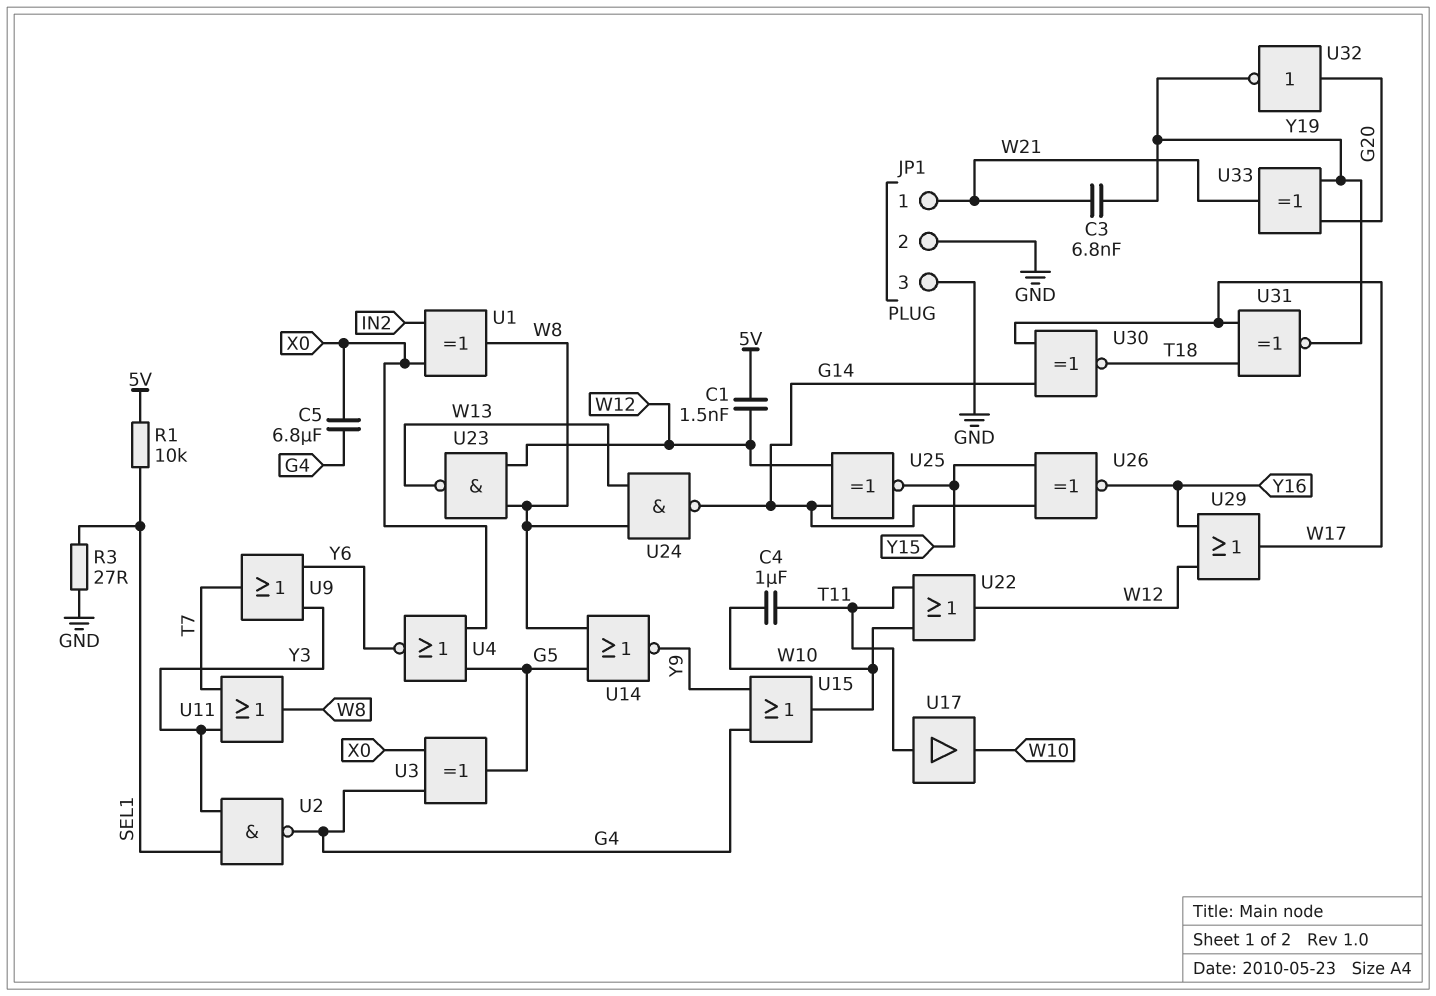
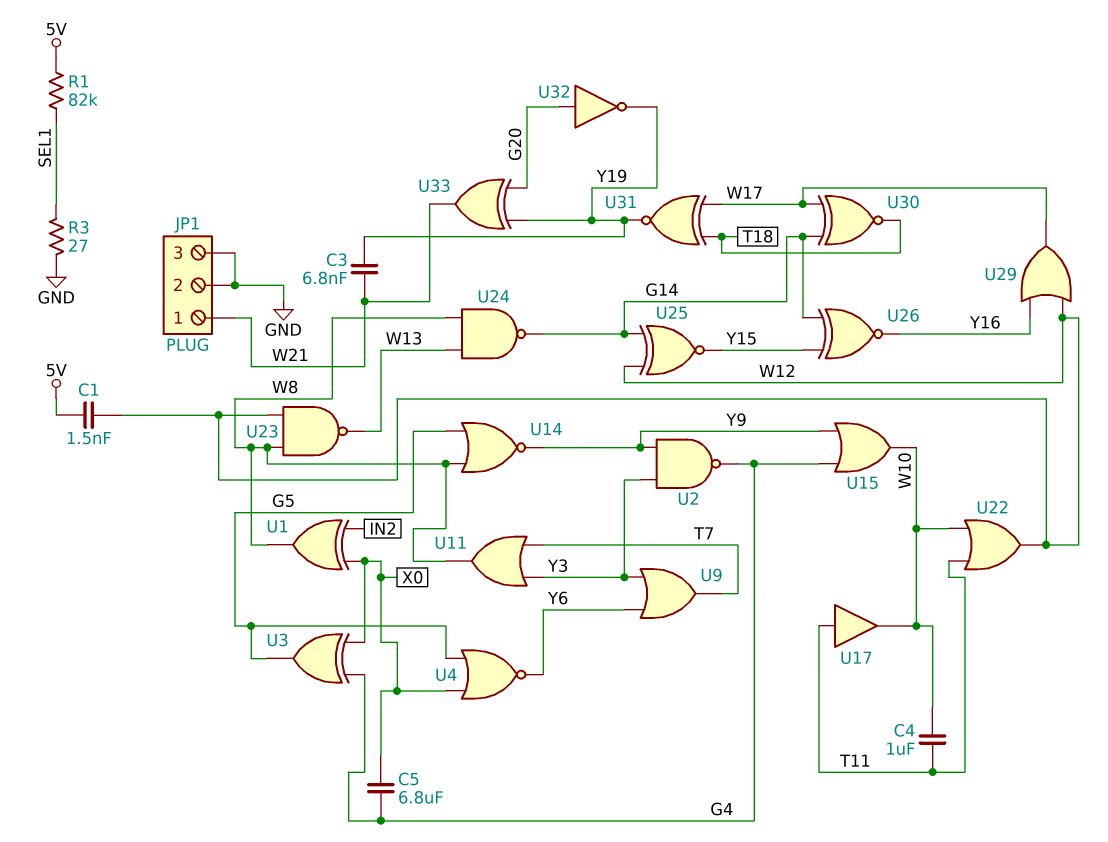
R1: 10k (5V, SEL1) -> 82k (5V, SEL1)
U2: NAND (in SEL1, in Y3, out G4) -> NAND (in Y3, in Y9, out G4)

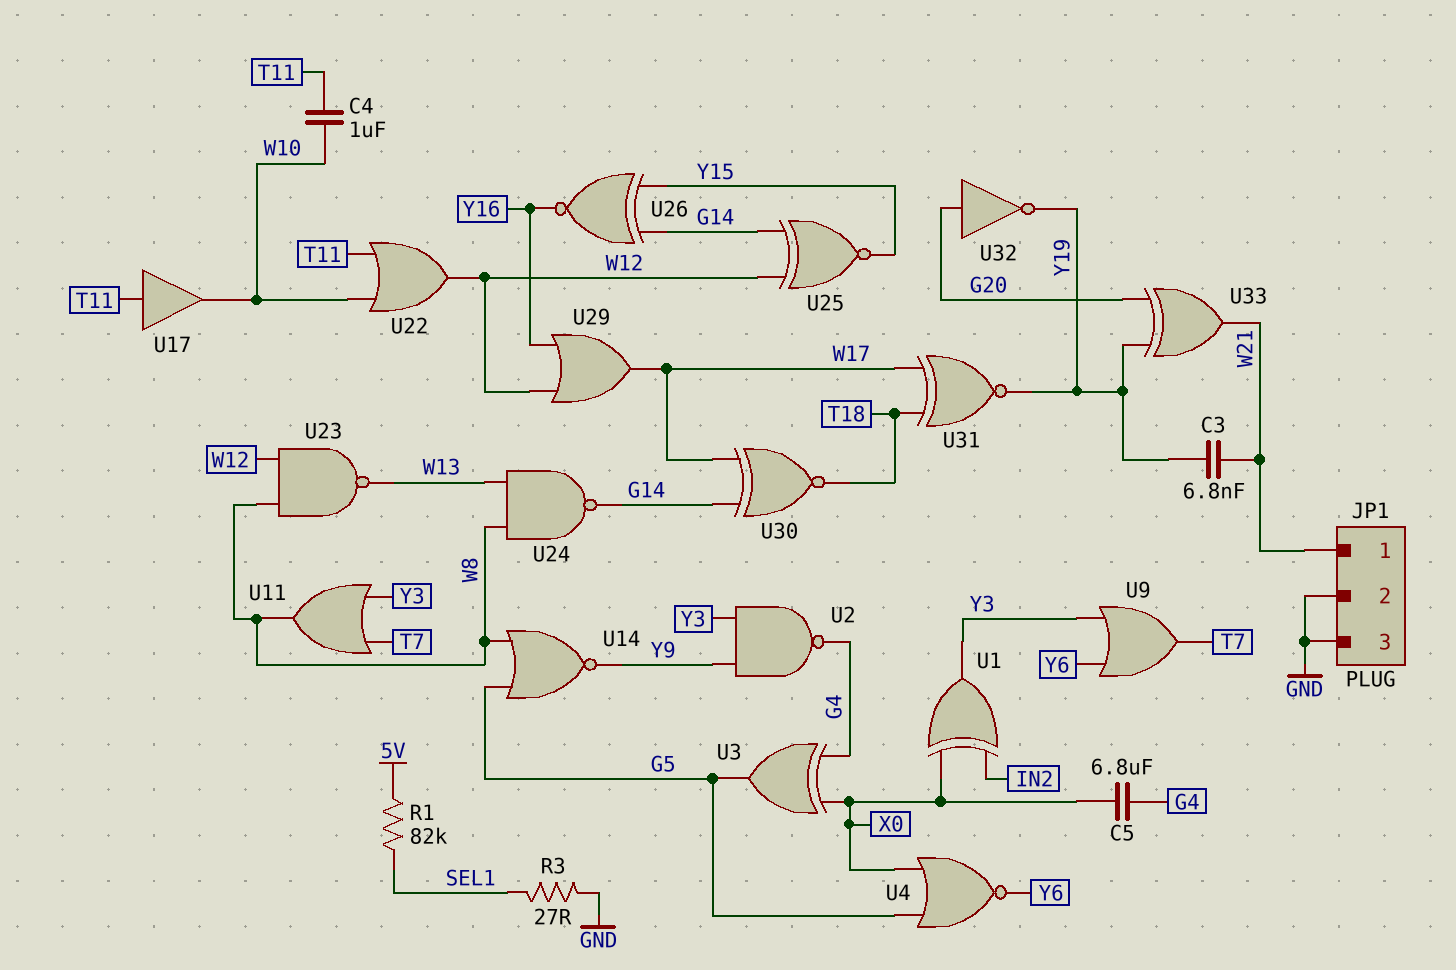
C1: 1.5nF (5V, W12) -> none
U1: XOR (in IN2, in X0, out W8) -> XOR (in IN2, in X0, out Y3)
U15: OR (in G4, in Y9, out W10) -> none

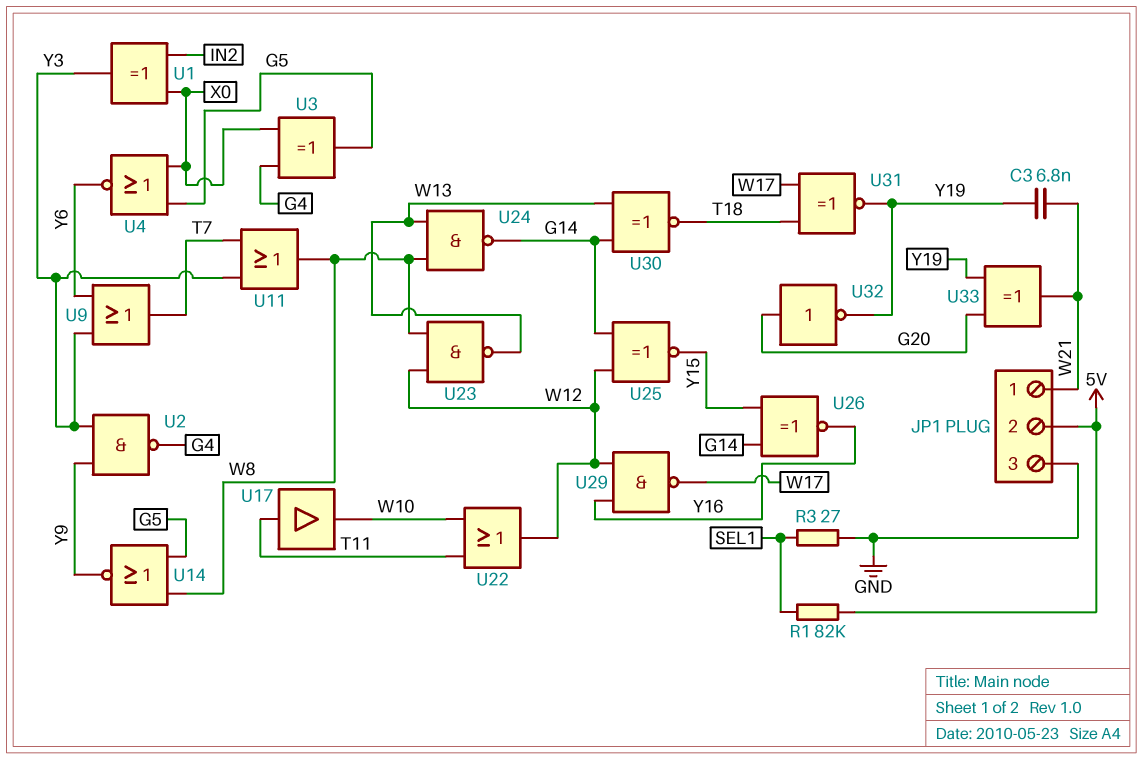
C4: 1uF (T11, W10) -> none
C5: 6.8uF (G4, X0) -> none
JP1 pin 2: GND -> 5V
U29: OR (in W12, in Y16, out W17) -> NAND (in W12, in Y16, out W17)
U30: XNOR (in G14, in W17, out T18) -> XNOR (in G14, in W13, out T18)

